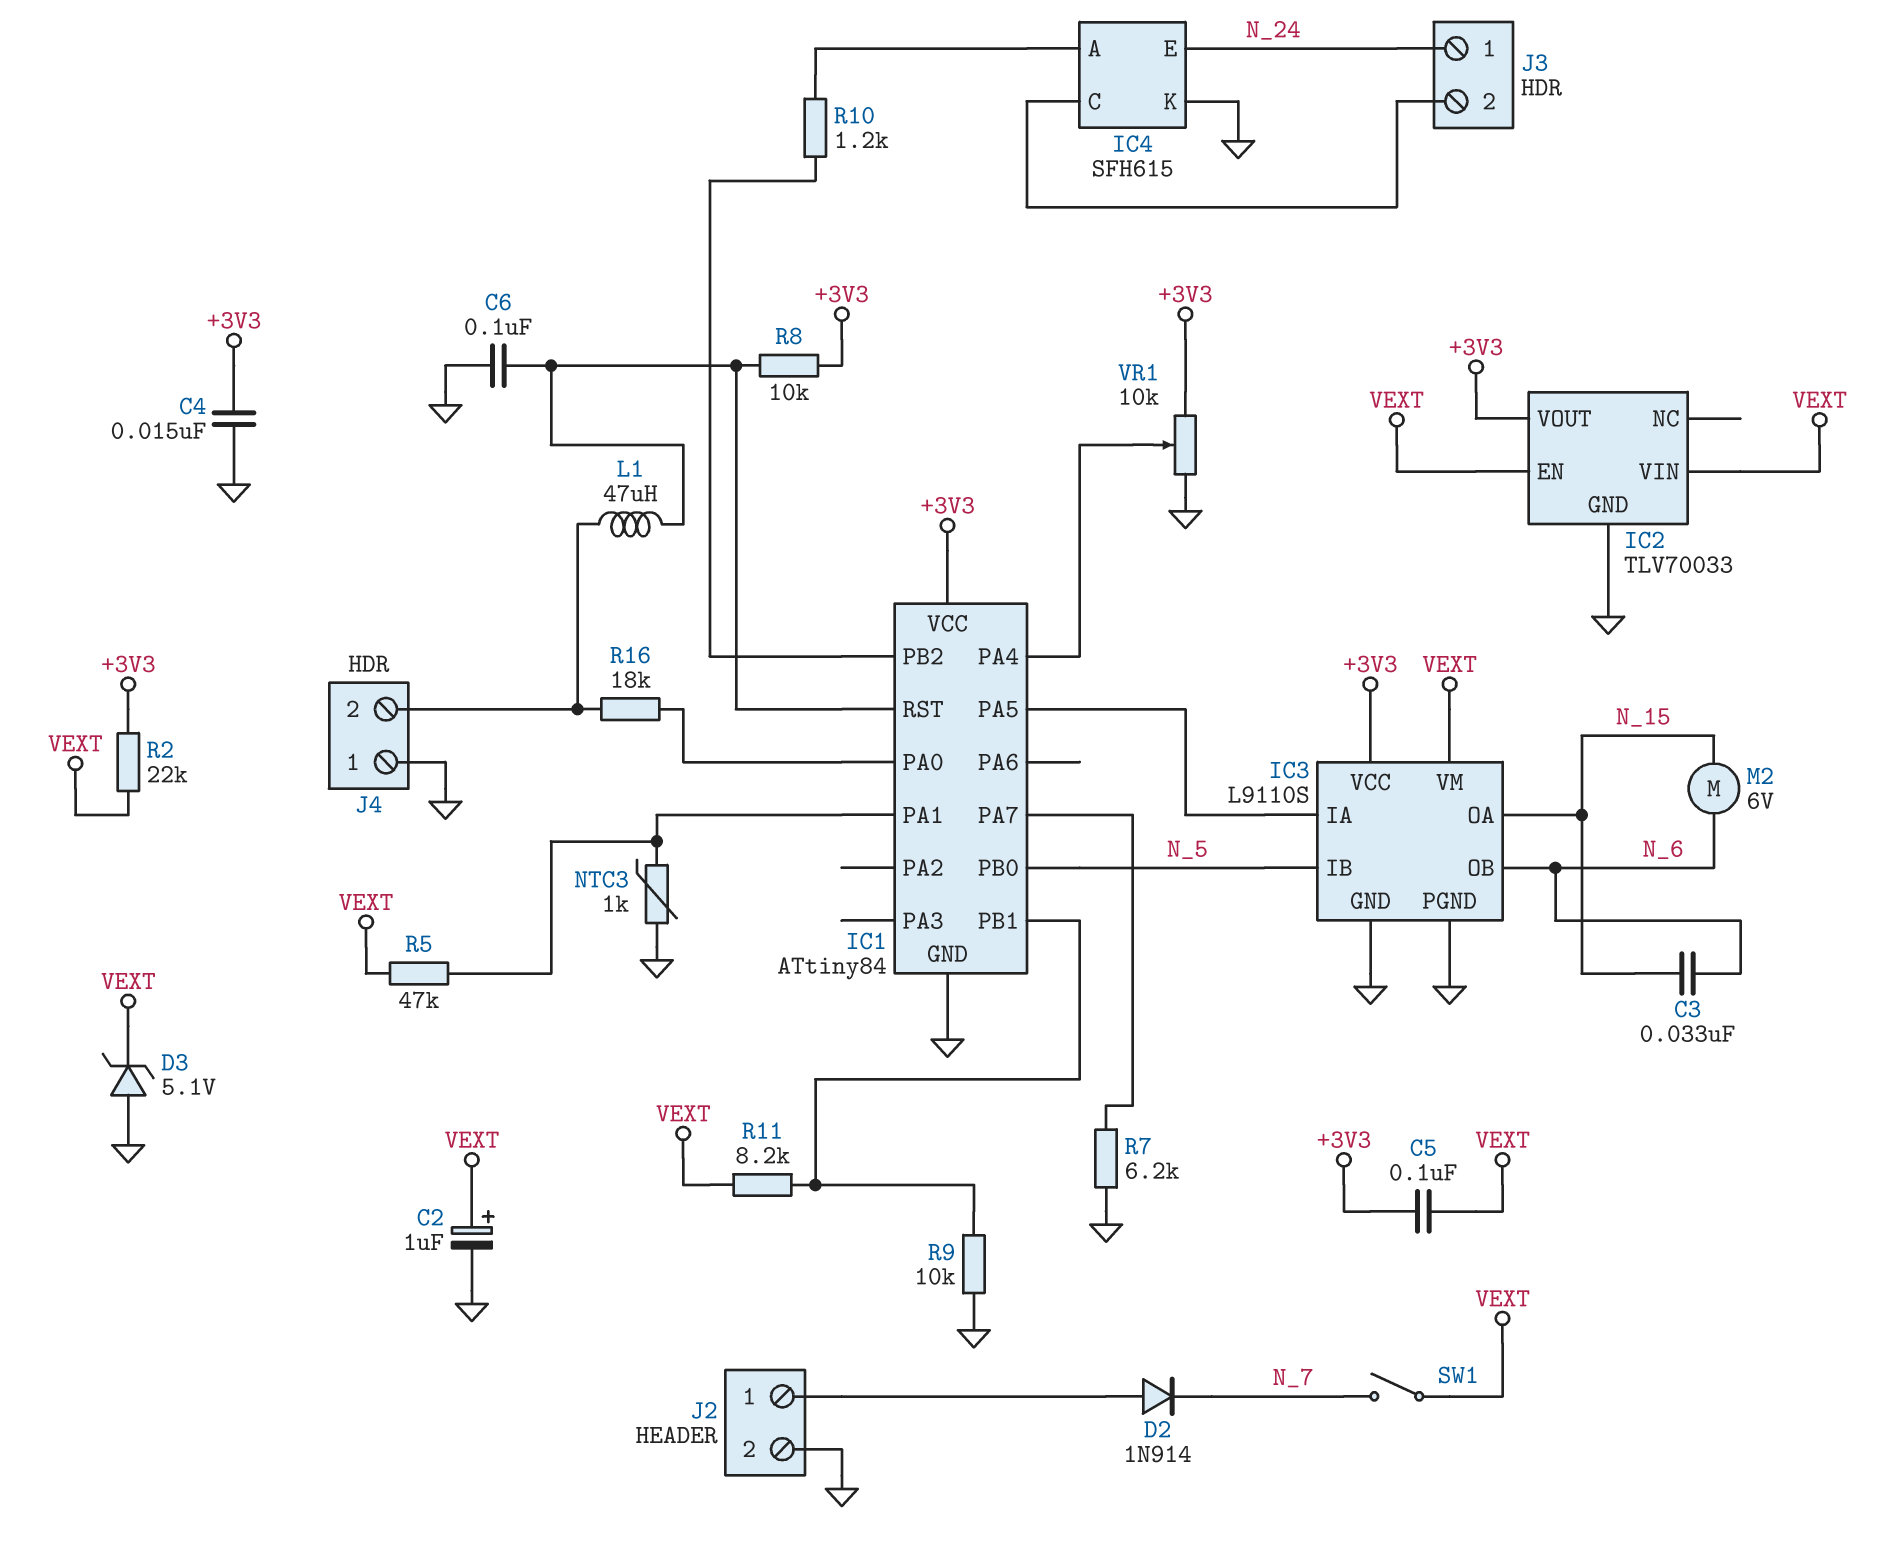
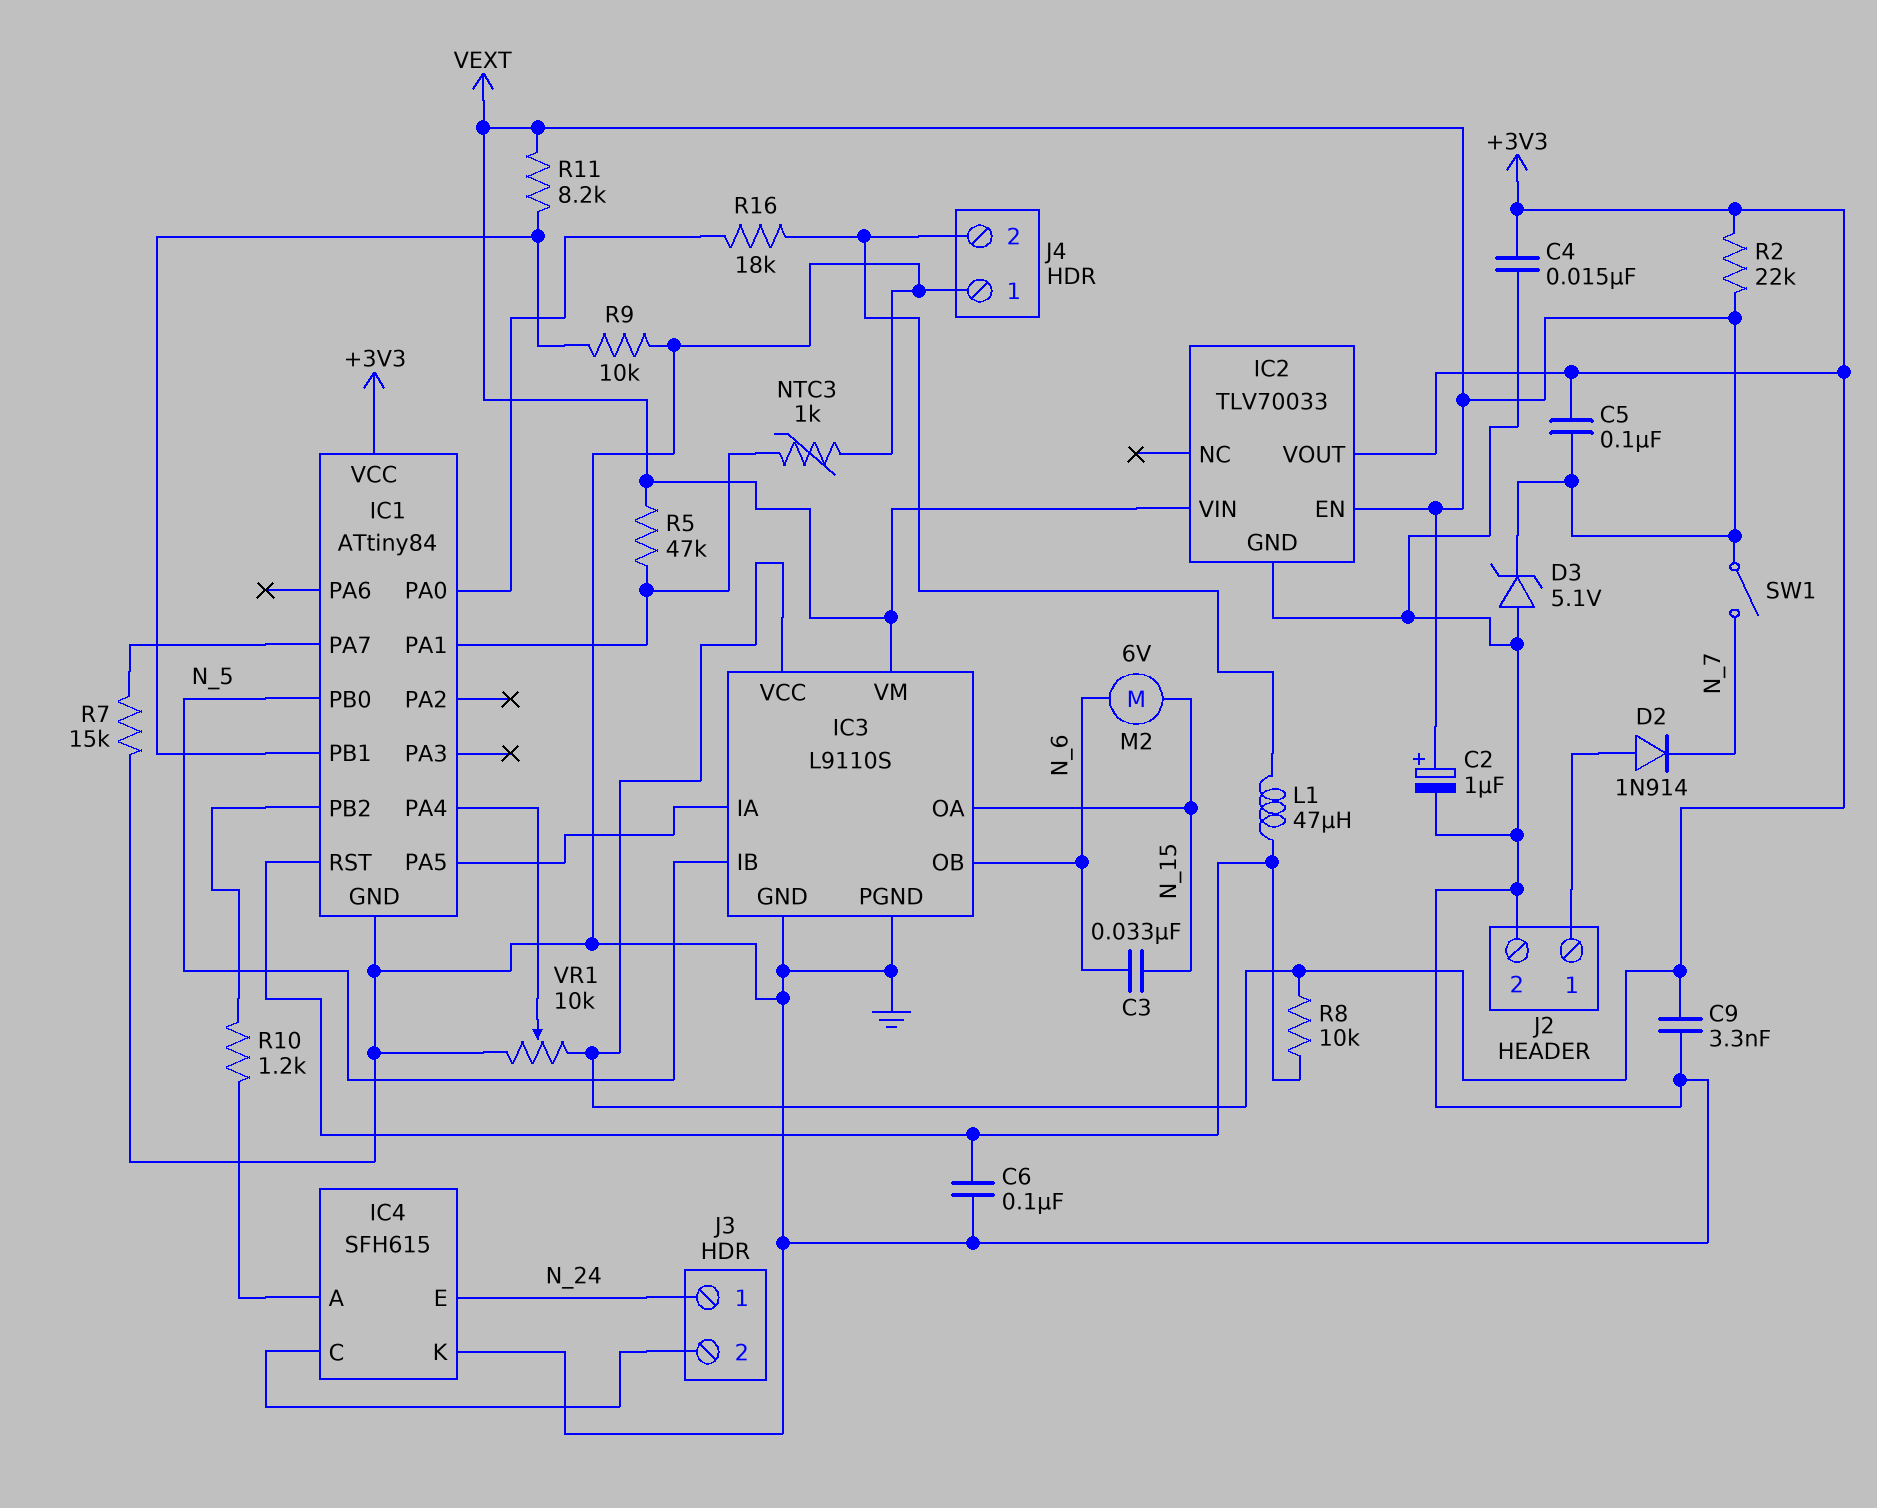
C9: none -> 3.3nF (+3V3, GND)
R7: 6.2k (GND, IC1/PA7) -> 15k (GND, IC1/PA7)

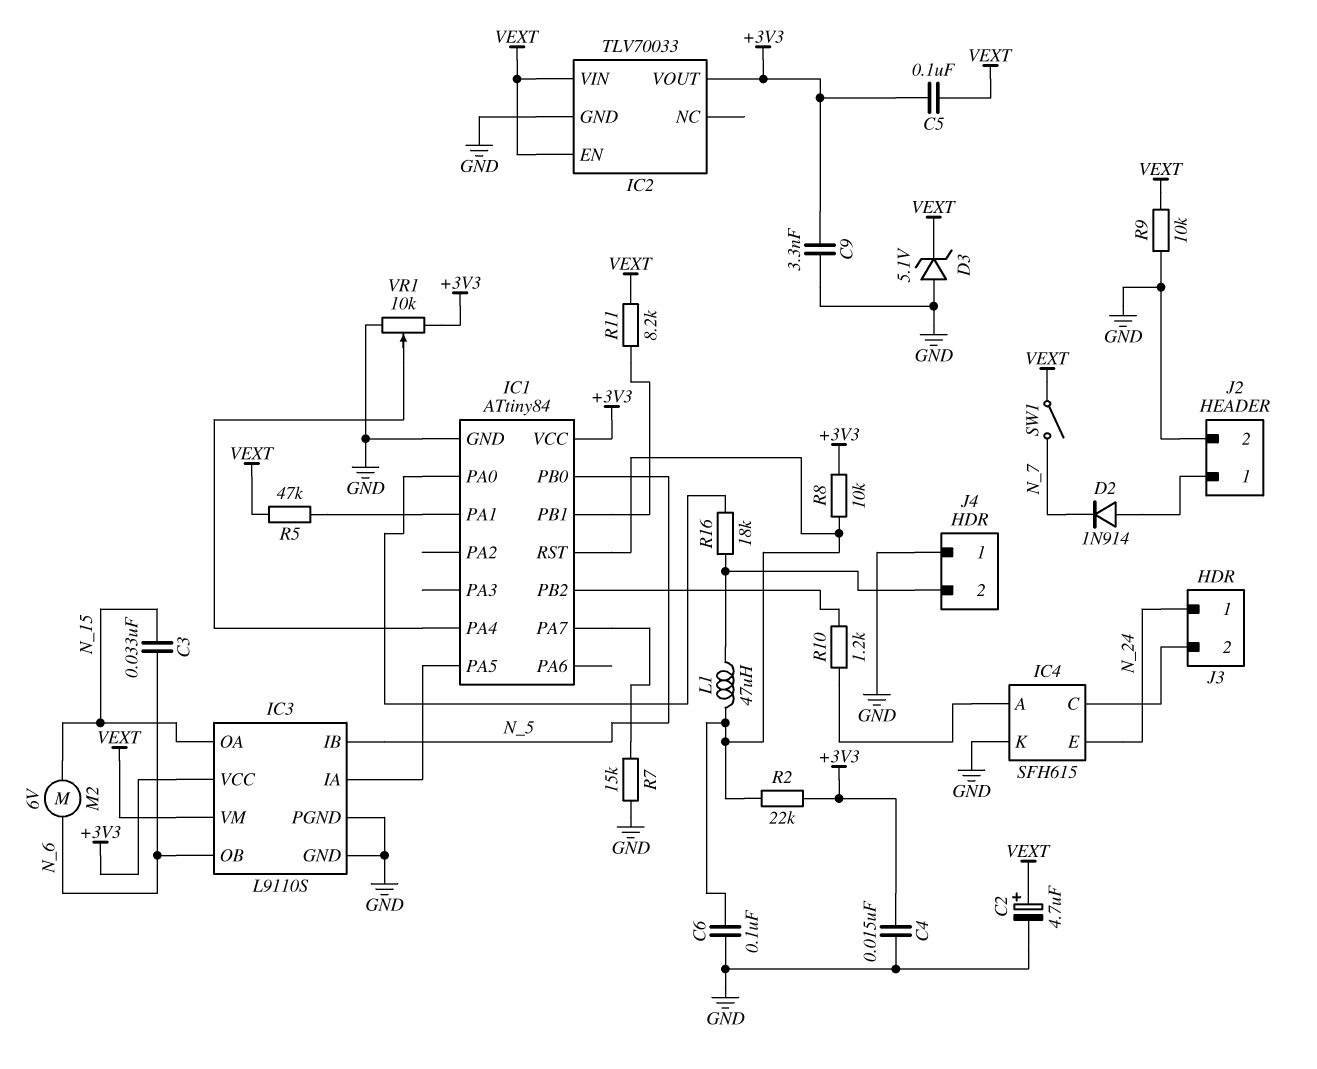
C2: 1uF (plus VEXT, minus GND) -> 4.7uF (plus VEXT, minus GND)
NTC3: 1k (GND, IC1/PA1) -> none
R2: 22k (+3V3, VEXT) -> 22k (+3V3, IC1/RST)
R9: 10k (GND, IC1/PB1) -> 10k (GND, VEXT)

